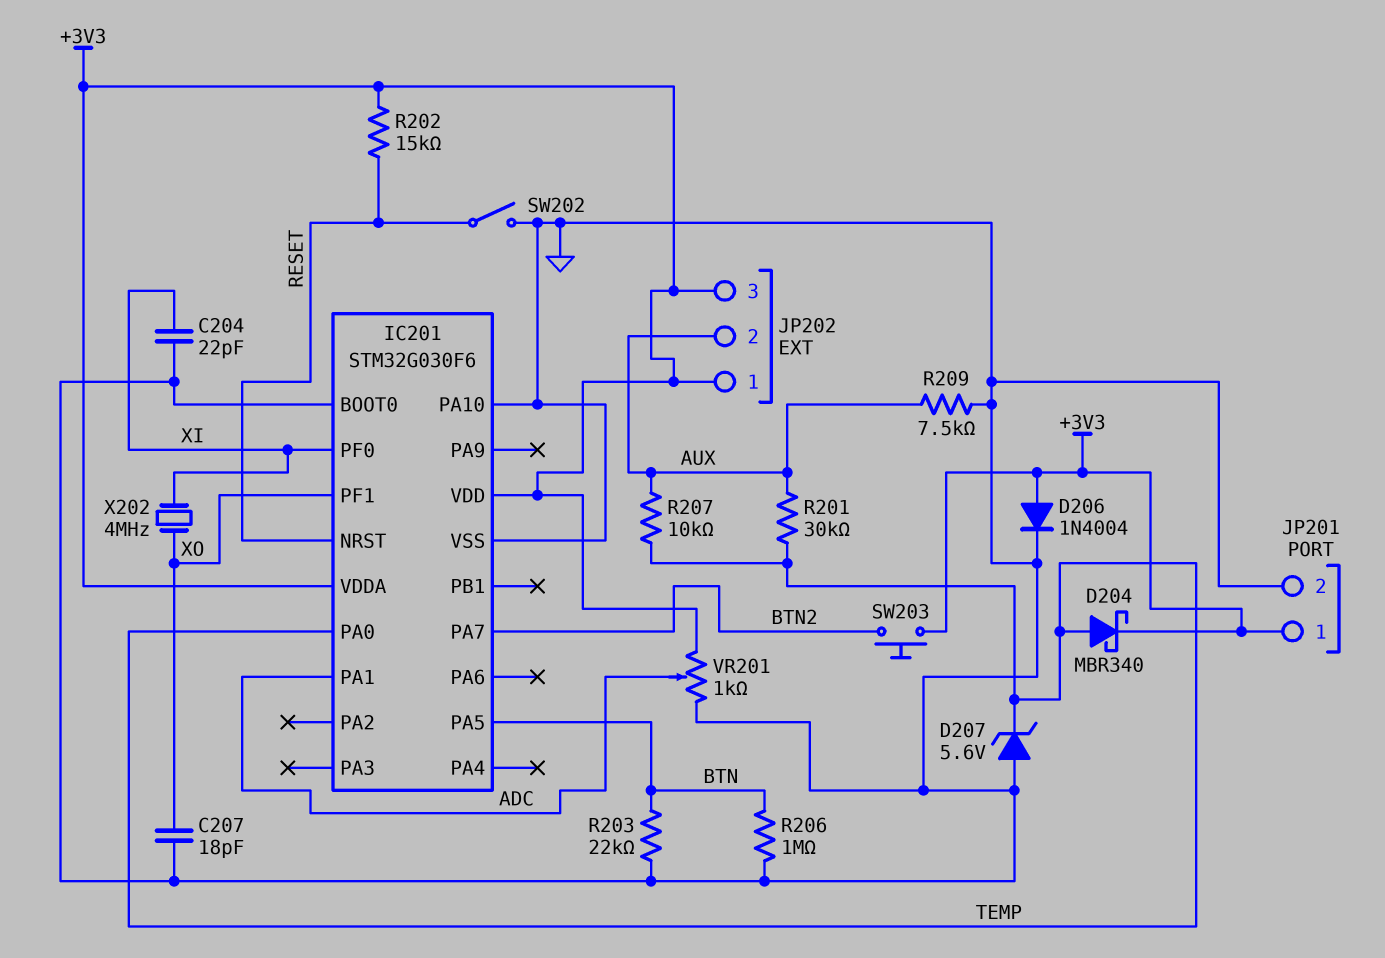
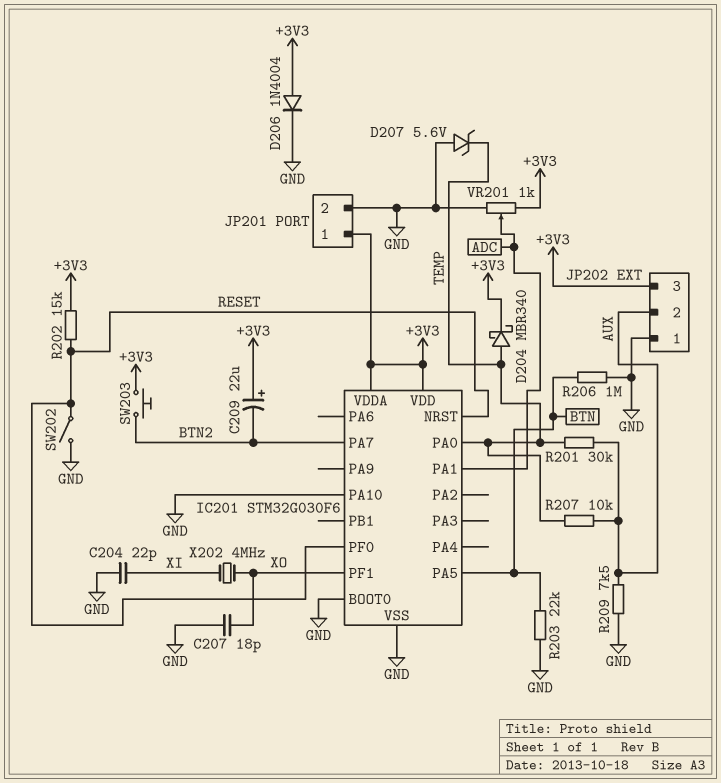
C209: none -> 22uF (plus +3V3, minus BTN2)
IC201 pin PF0: XI -> RESET
JP202 pin 1: +3V3 -> GND

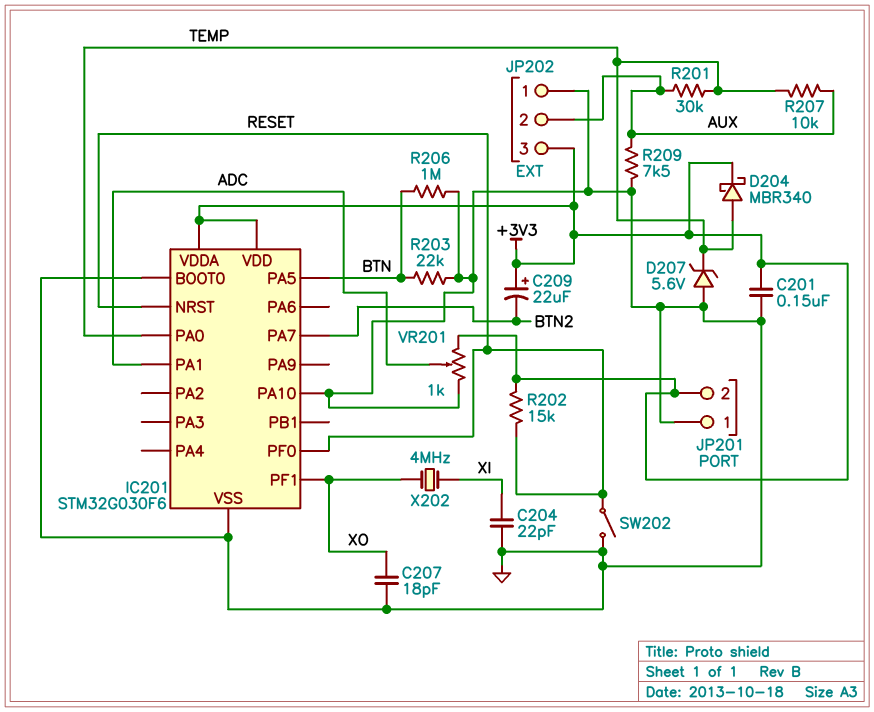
C201: none -> 150nF (+3V3, GND)
D206: diode 1N4004 (A +3V3, K GND) -> none
JP201 pin 1: +3V3 -> GND
JP201 pin 2: GND -> +3V3
SW203: button (+3V3, BTN2) -> none

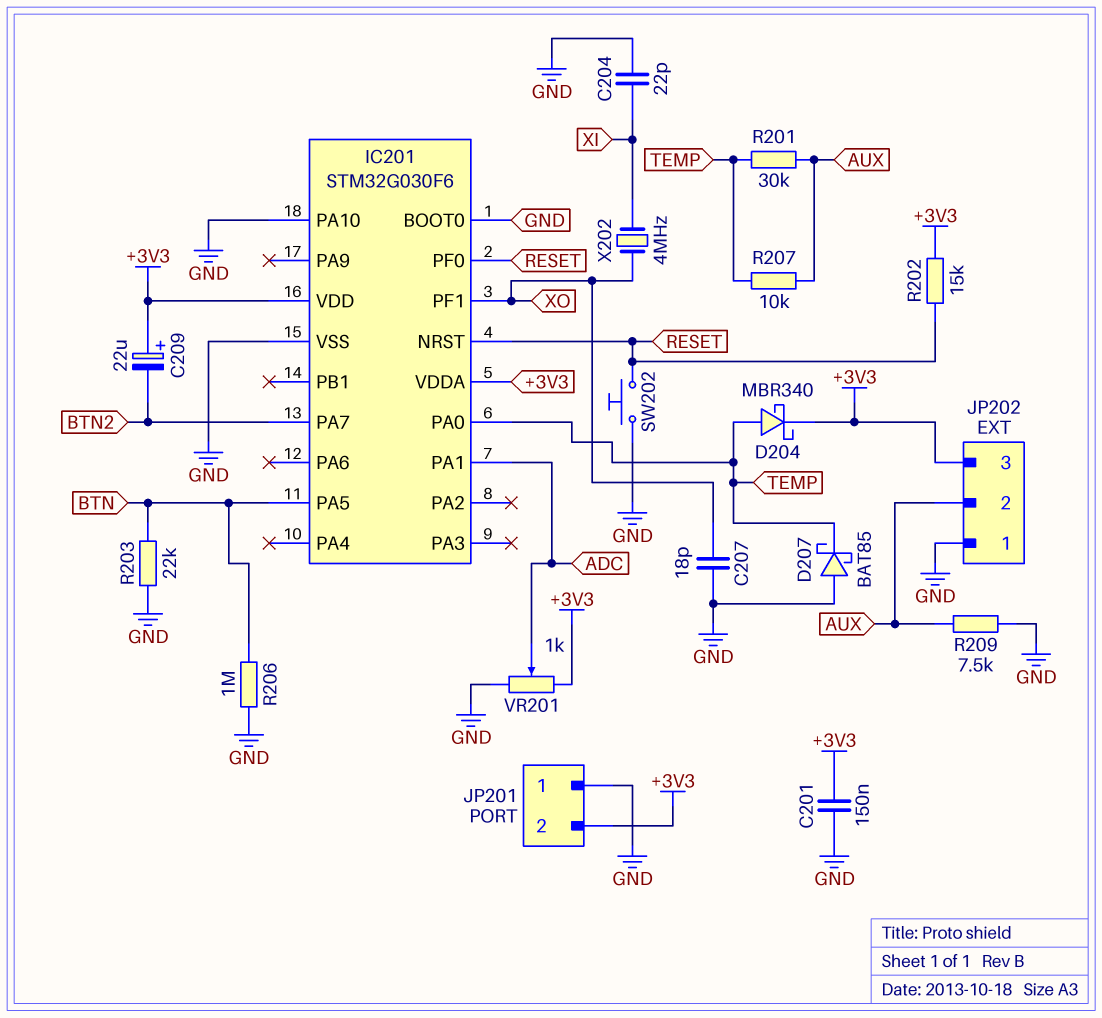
D207: zener 5.6V (A GND, K TEMP) -> schottky BAT85 (A GND, K TEMP)
SW202: switch (GND, RESET) -> button (GND, RESET)

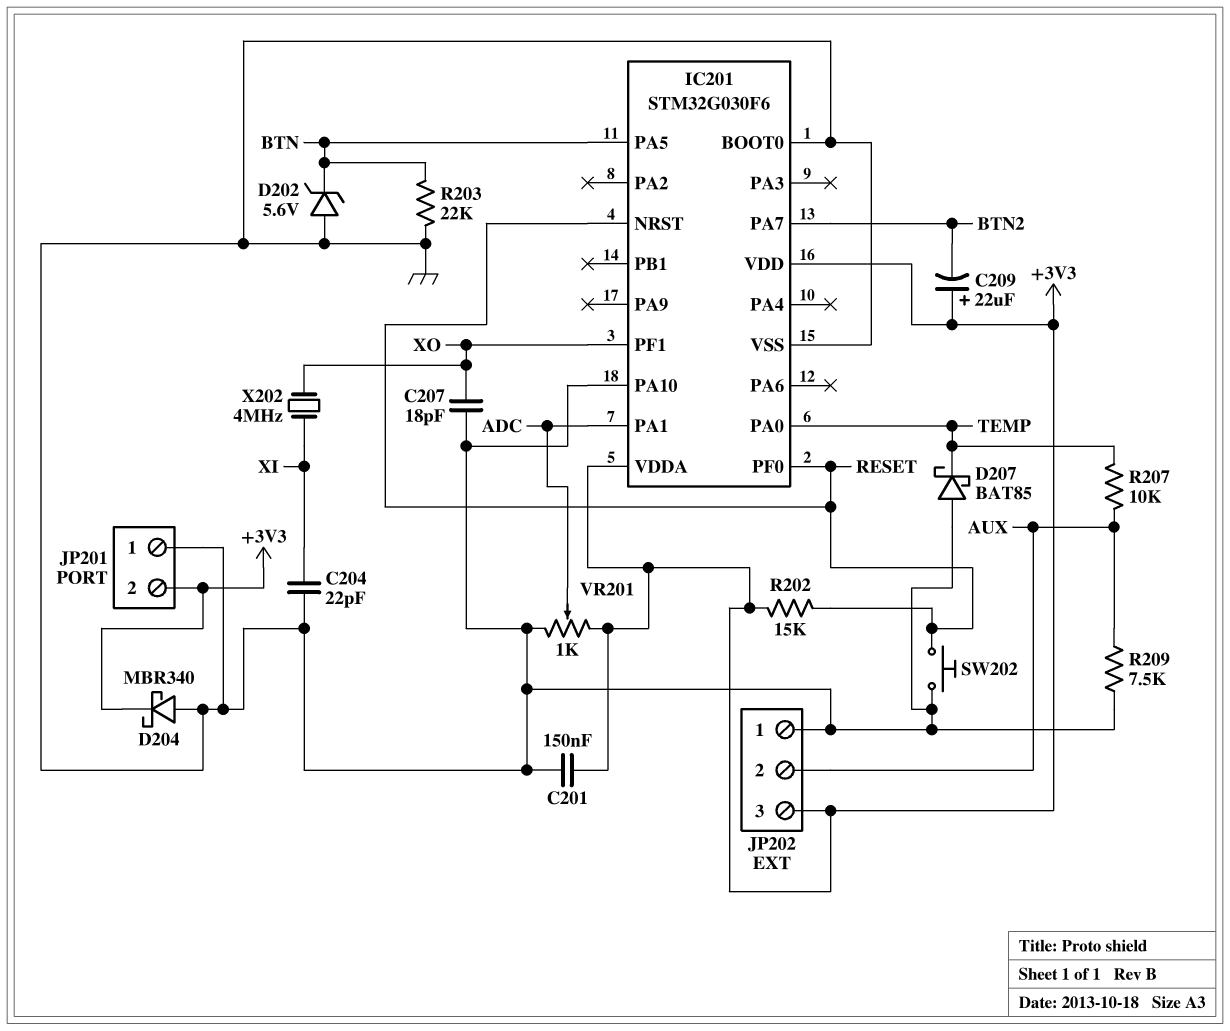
D202: none -> zener 5.6V (A GND, K BTN)
D204: schottky MBR340 (A TEMP, K +3V3) -> schottky MBR340 (A GND, K +3V3)
R201: 30k (AUX, TEMP) -> none
R206: 1M (BTN, GND) -> none

